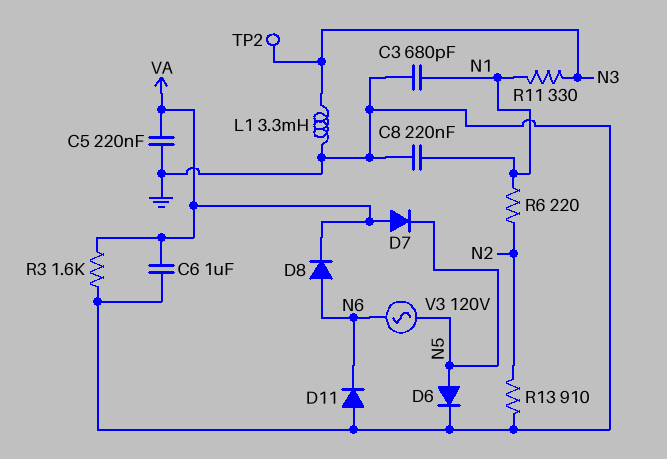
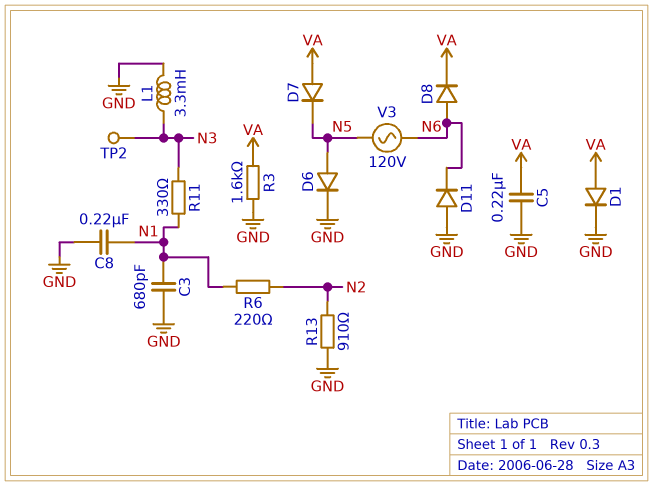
C6: 1uF (GND, VA) -> none
D1: none -> diode (A VA, K GND)

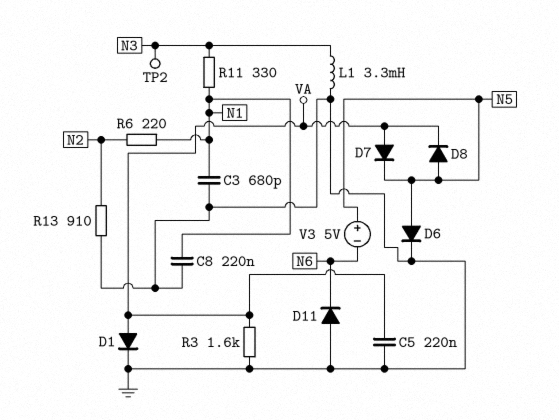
D8: diode (A N6, K VA) -> diode (A N5, K VA)
V3: AC 120V (N5, N6) -> 5V (plus N5, minus N6)

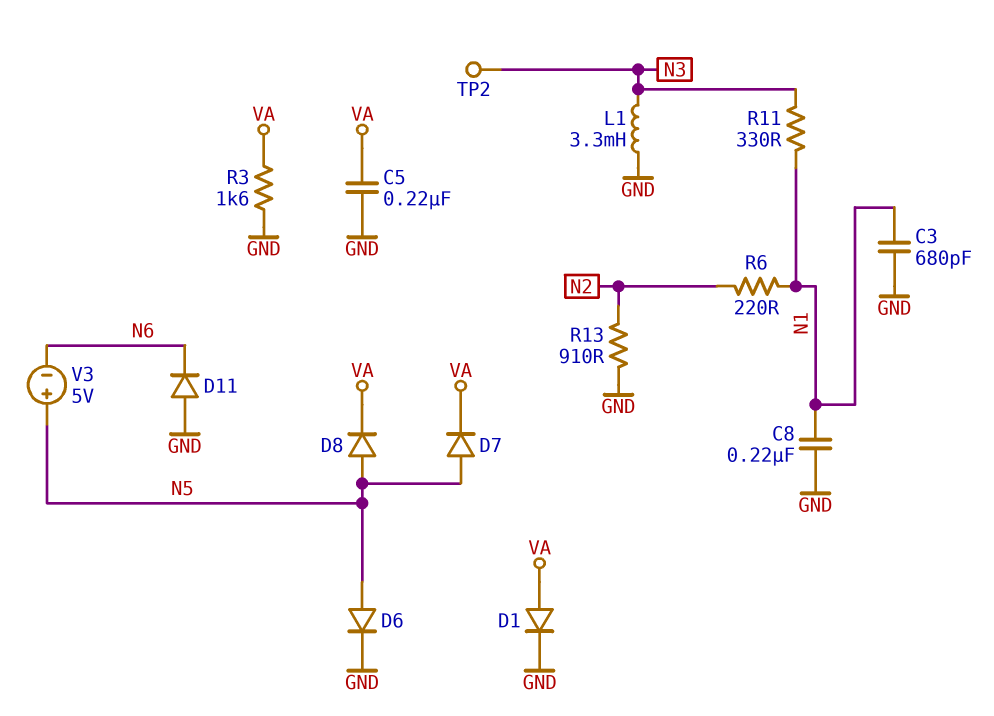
D7: diode (A VA, K N5) -> diode (A N5, K VA)

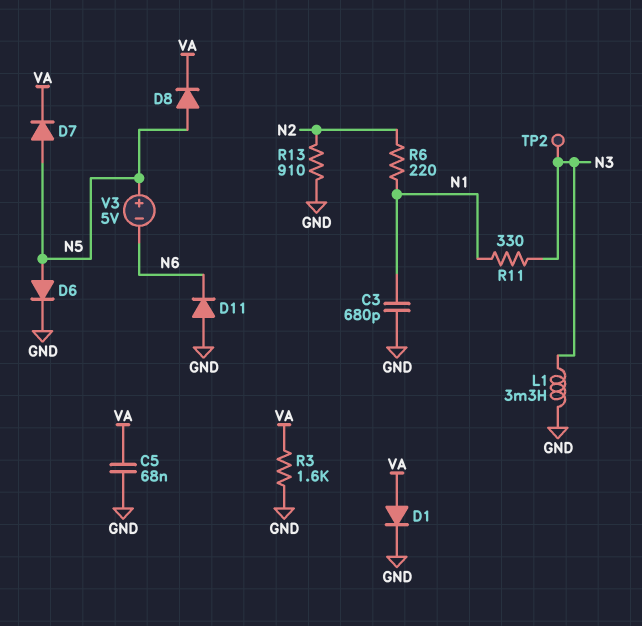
C5: 220nF (GND, VA) -> 68nF (GND, VA)
C8: 220nF (GND, N1) -> none

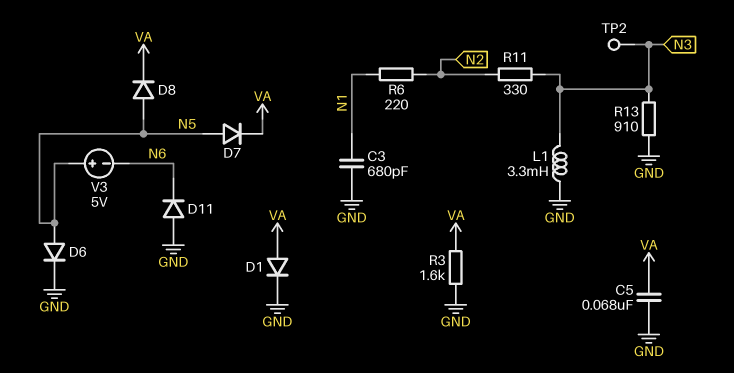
R11: 330 (N1, N3) -> 330 (N2, N3)
R13: 910 (GND, N2) -> 910 (GND, N3)

